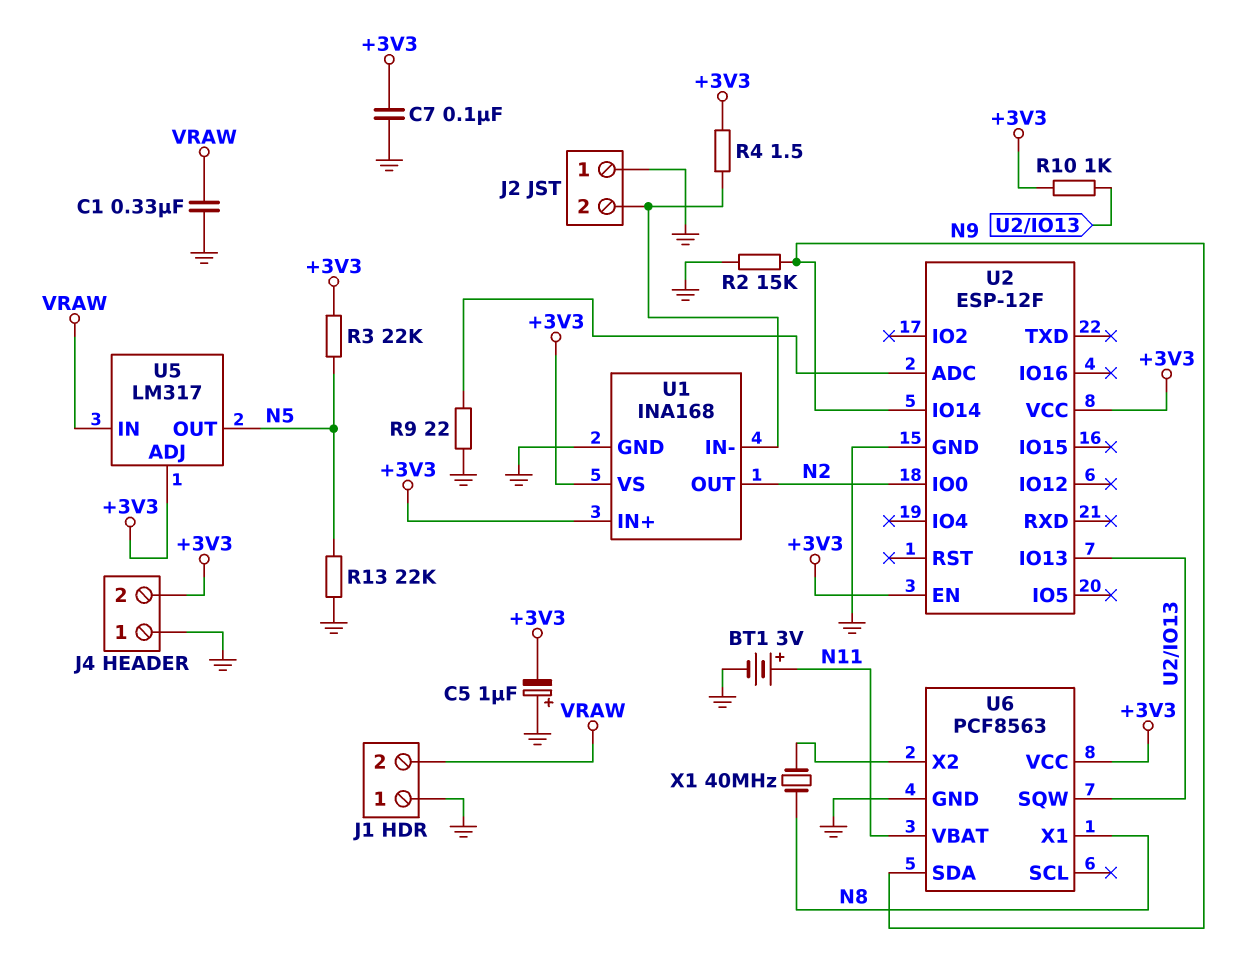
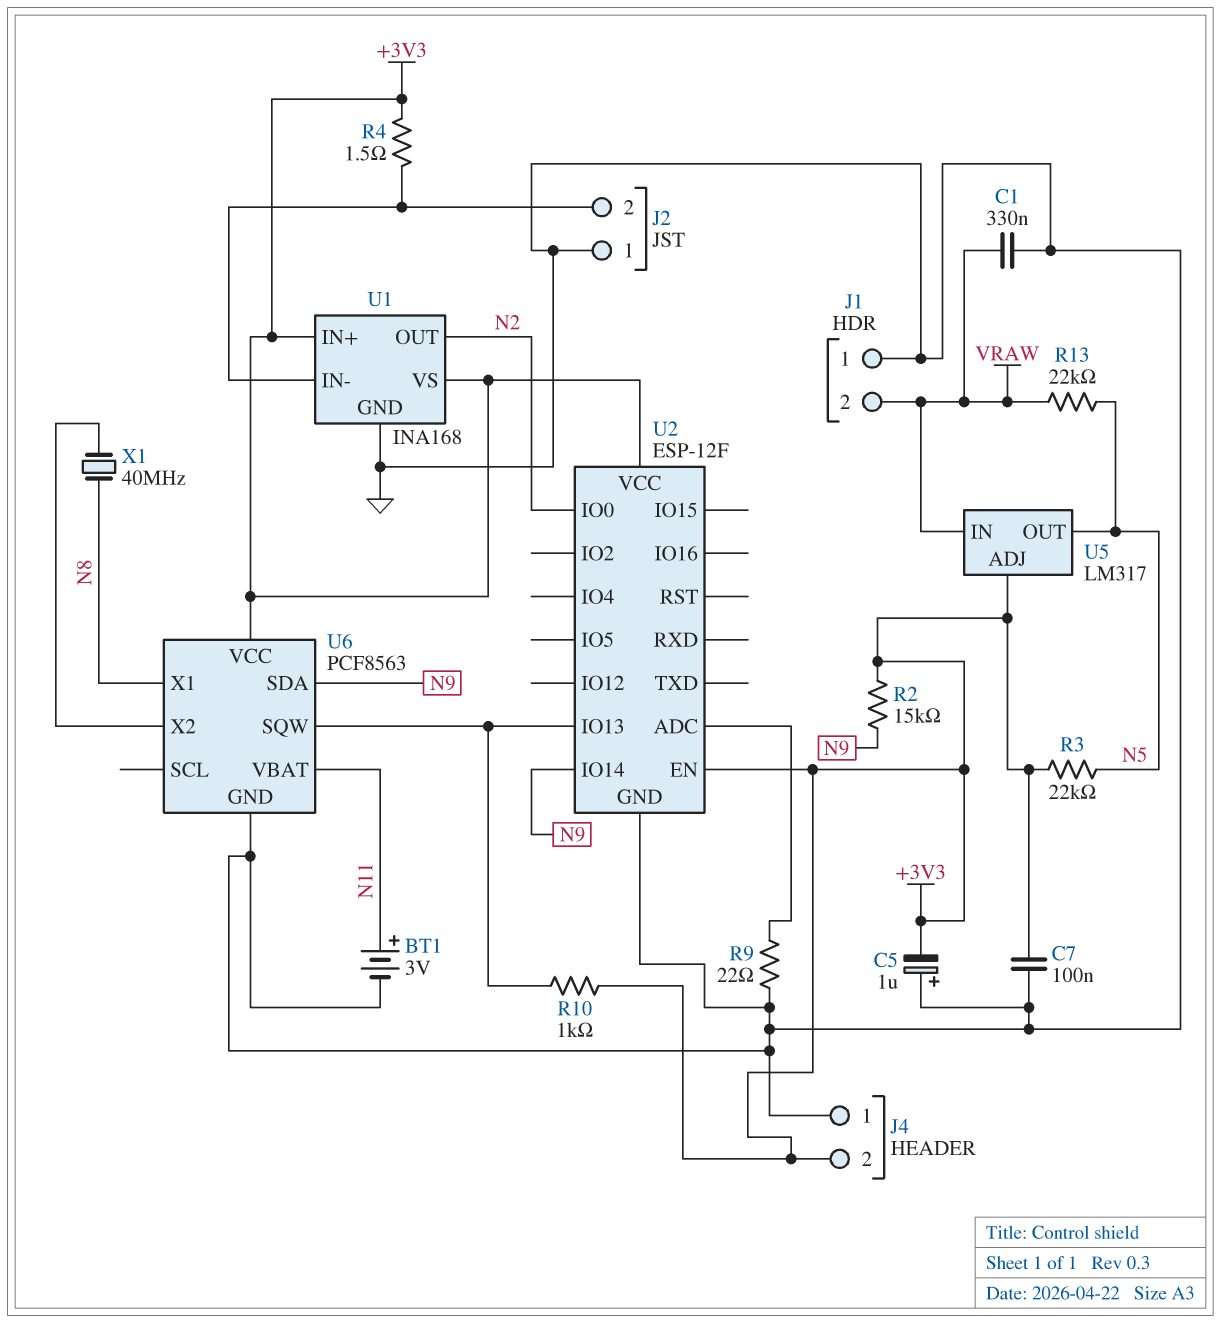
R2: 15k (GND, N9) -> 15k (+3V3, N9)
R13: 22k (GND, N5) -> 22k (N5, VRAW)

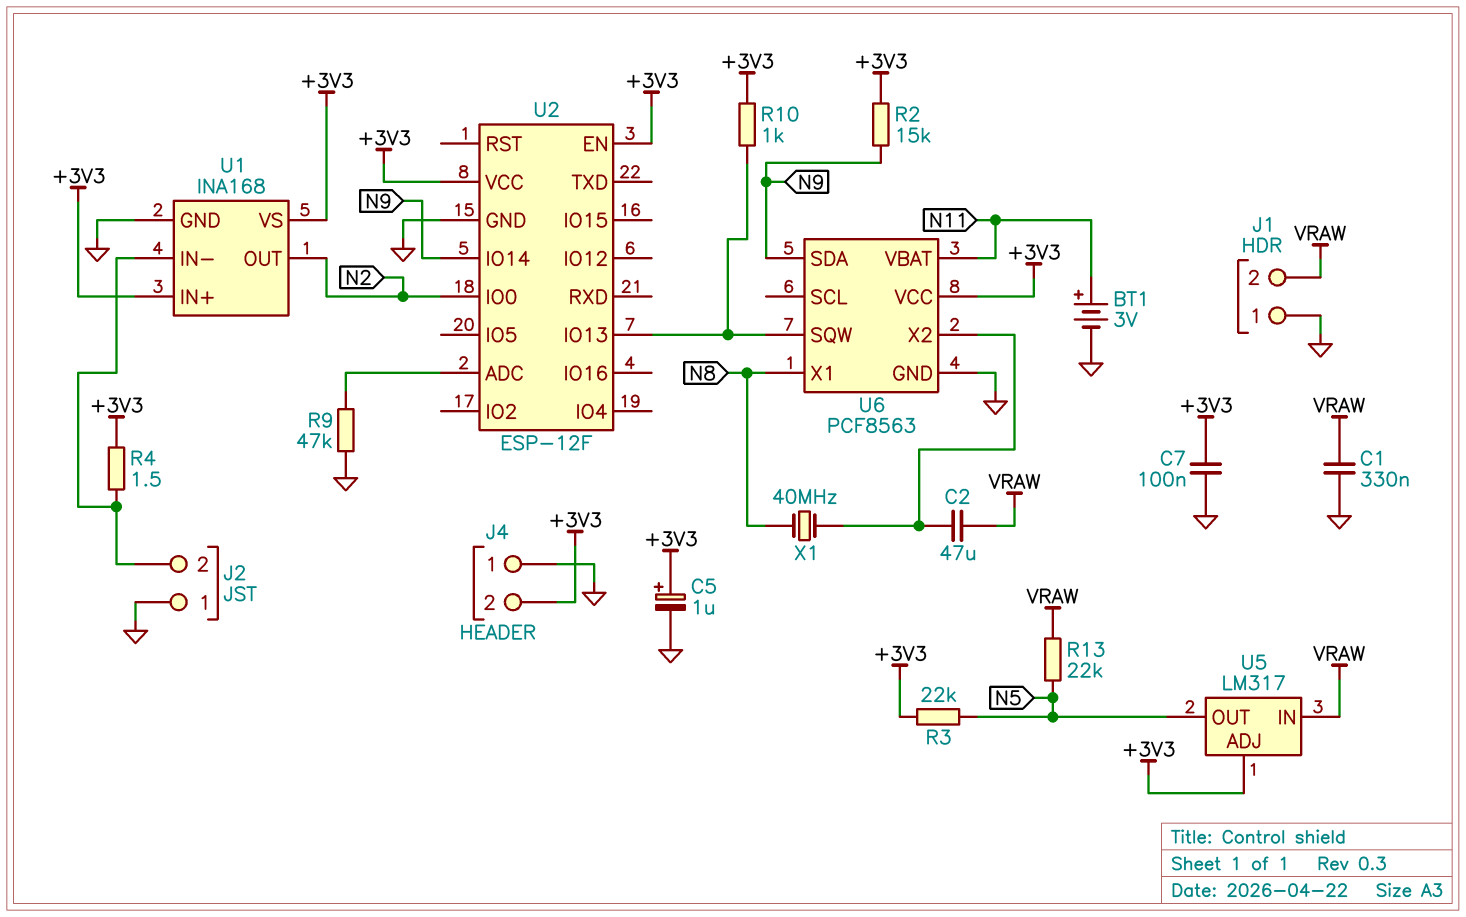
C2: none -> 47uF (U6/X2, VRAW)
C5: 1uF (plus GND, minus +3V3) -> 1uF (plus +3V3, minus GND)
R9: 22 (GND, U2/ADC) -> 47k (GND, U2/ADC)

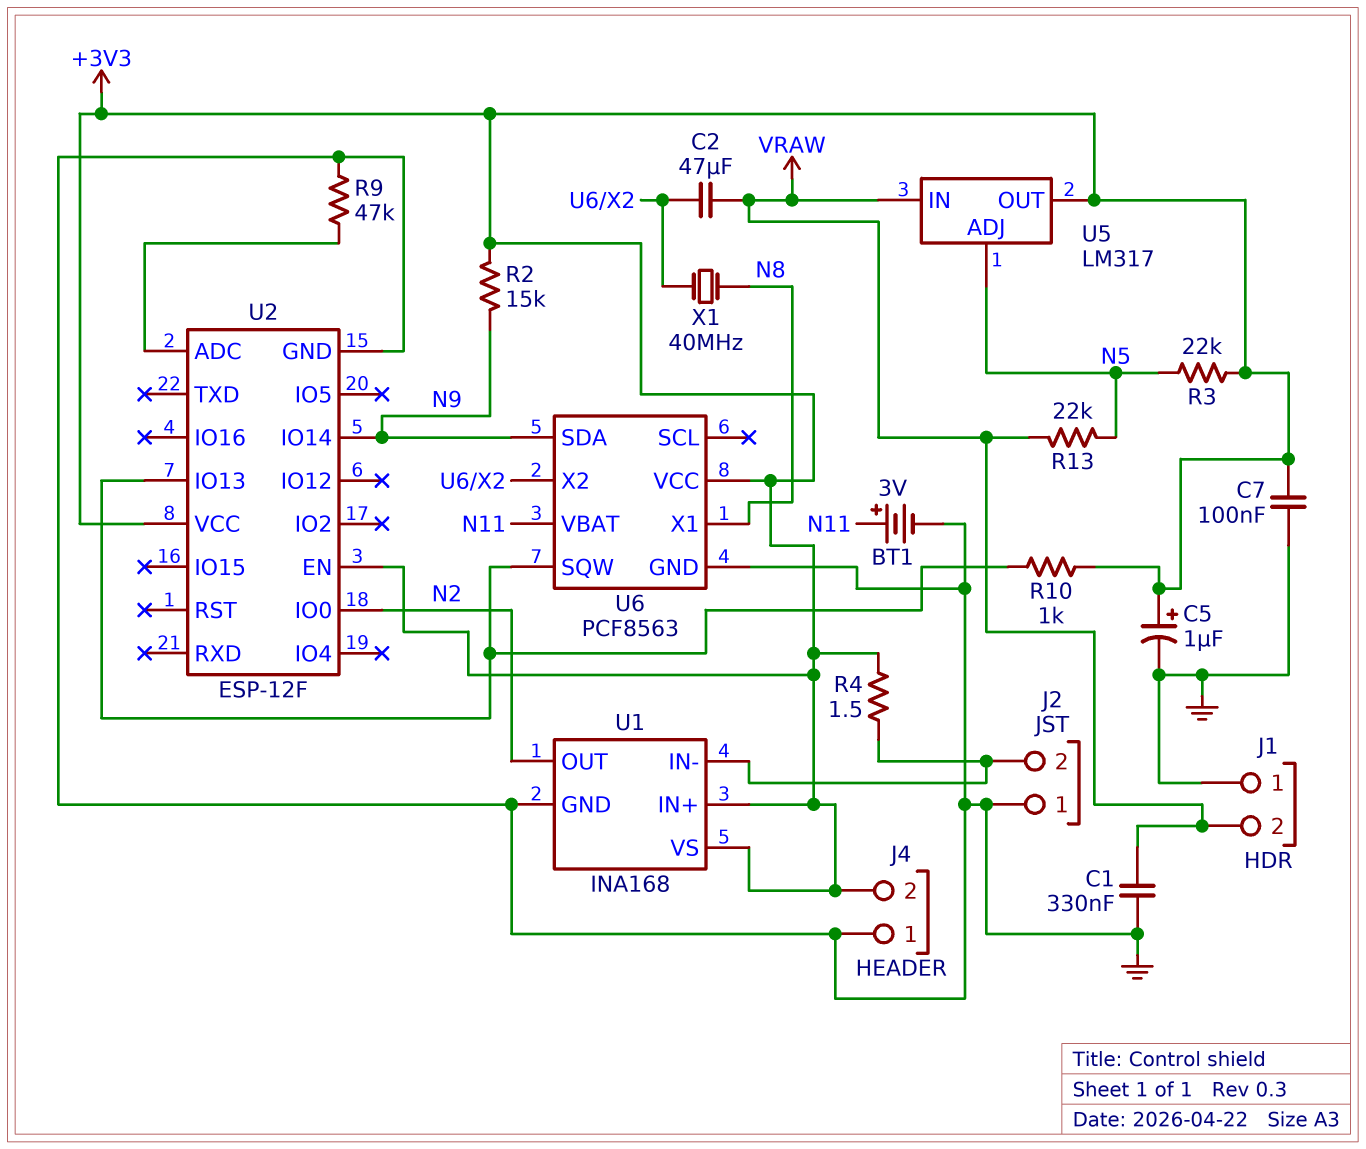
U5 pin ADJ: +3V3 -> N5
U5 pin OUT: N5 -> +3V3

